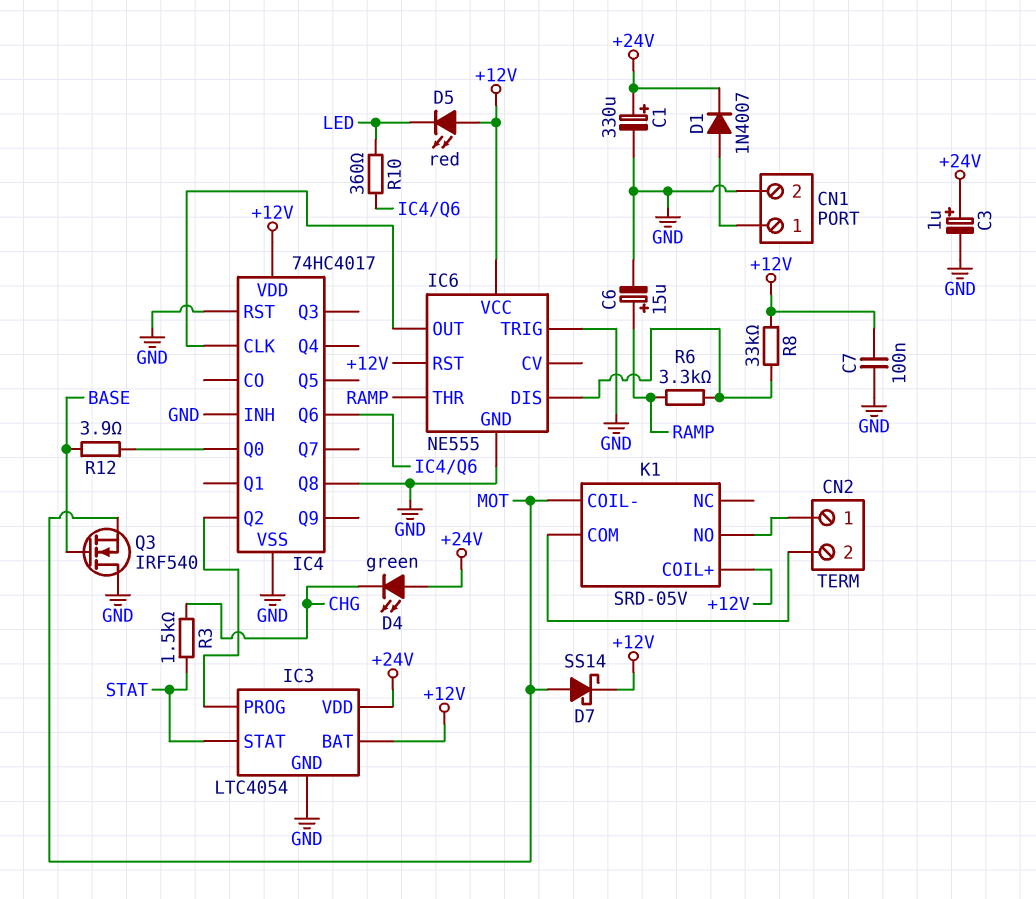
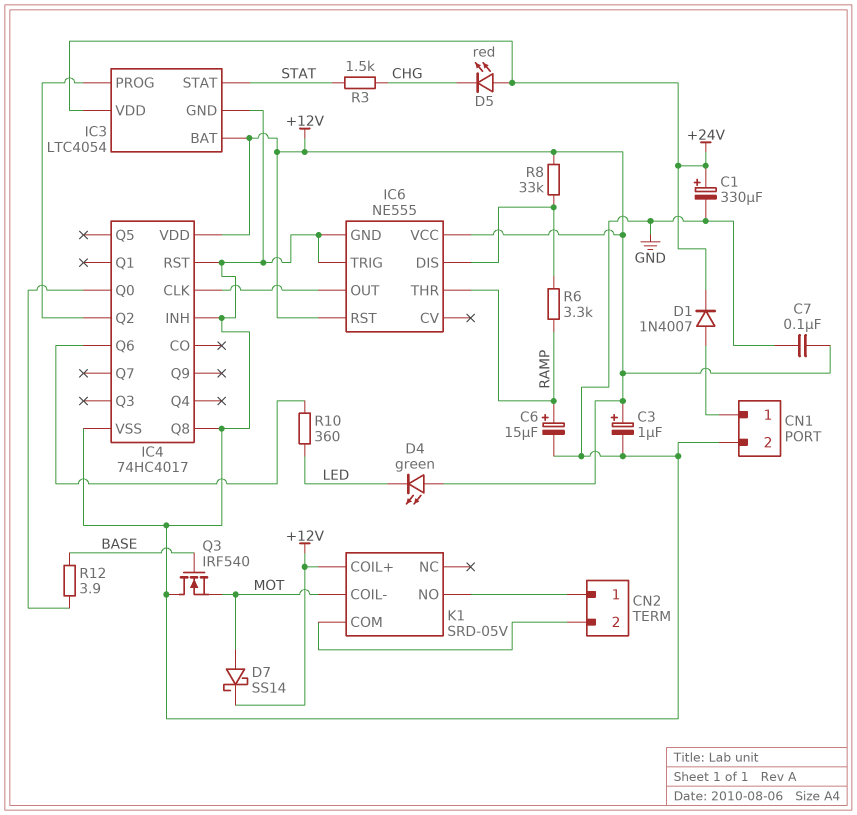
C3: 1uF (plus +24V, minus GND) -> 1uF (plus +12V, minus GND)
D4: LED green (A +24V, K CHG) -> LED green (A +12V, K LED)
D5: LED red (A +12V, K LED) -> LED red (A +24V, K CHG)

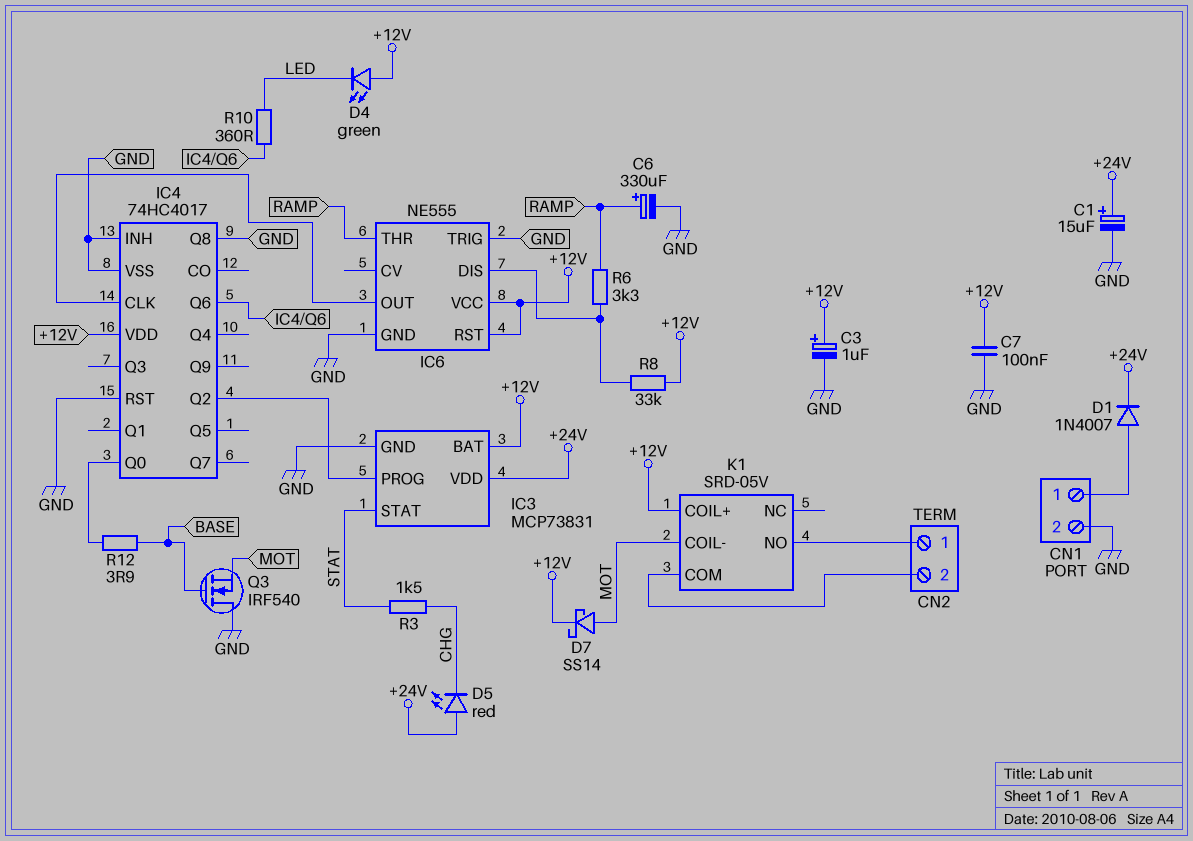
C1: 330uF (plus +24V, minus GND) -> 15uF (plus +24V, minus GND)
C6: 15uF (plus RAMP, minus GND) -> 330uF (plus RAMP, minus GND)
IC3: LTC4054 -> MCP73831

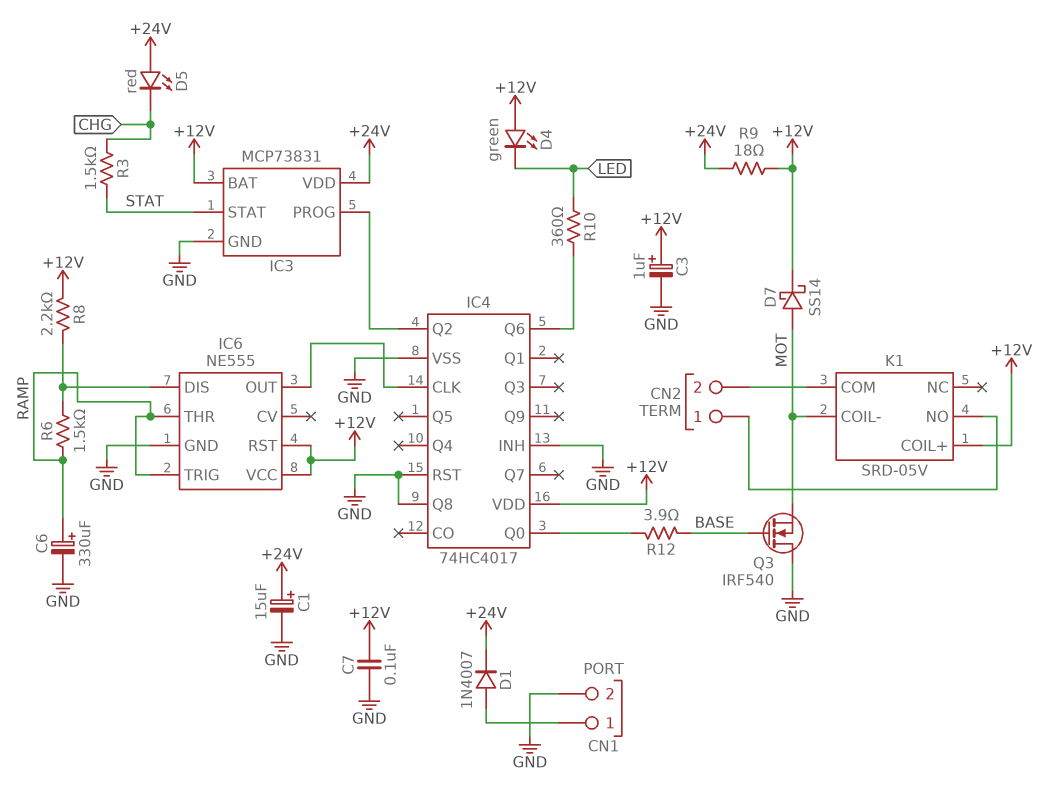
IC6 pin TRIG: GND -> RAMP
R6: 3.3k (IC6/DIS, RAMP) -> 1.5k (IC6/DIS, RAMP)
R8: 33k (+12V, IC6/DIS) -> 2.2k (+12V, IC6/DIS)
R9: none -> 18 (+12V, +24V)

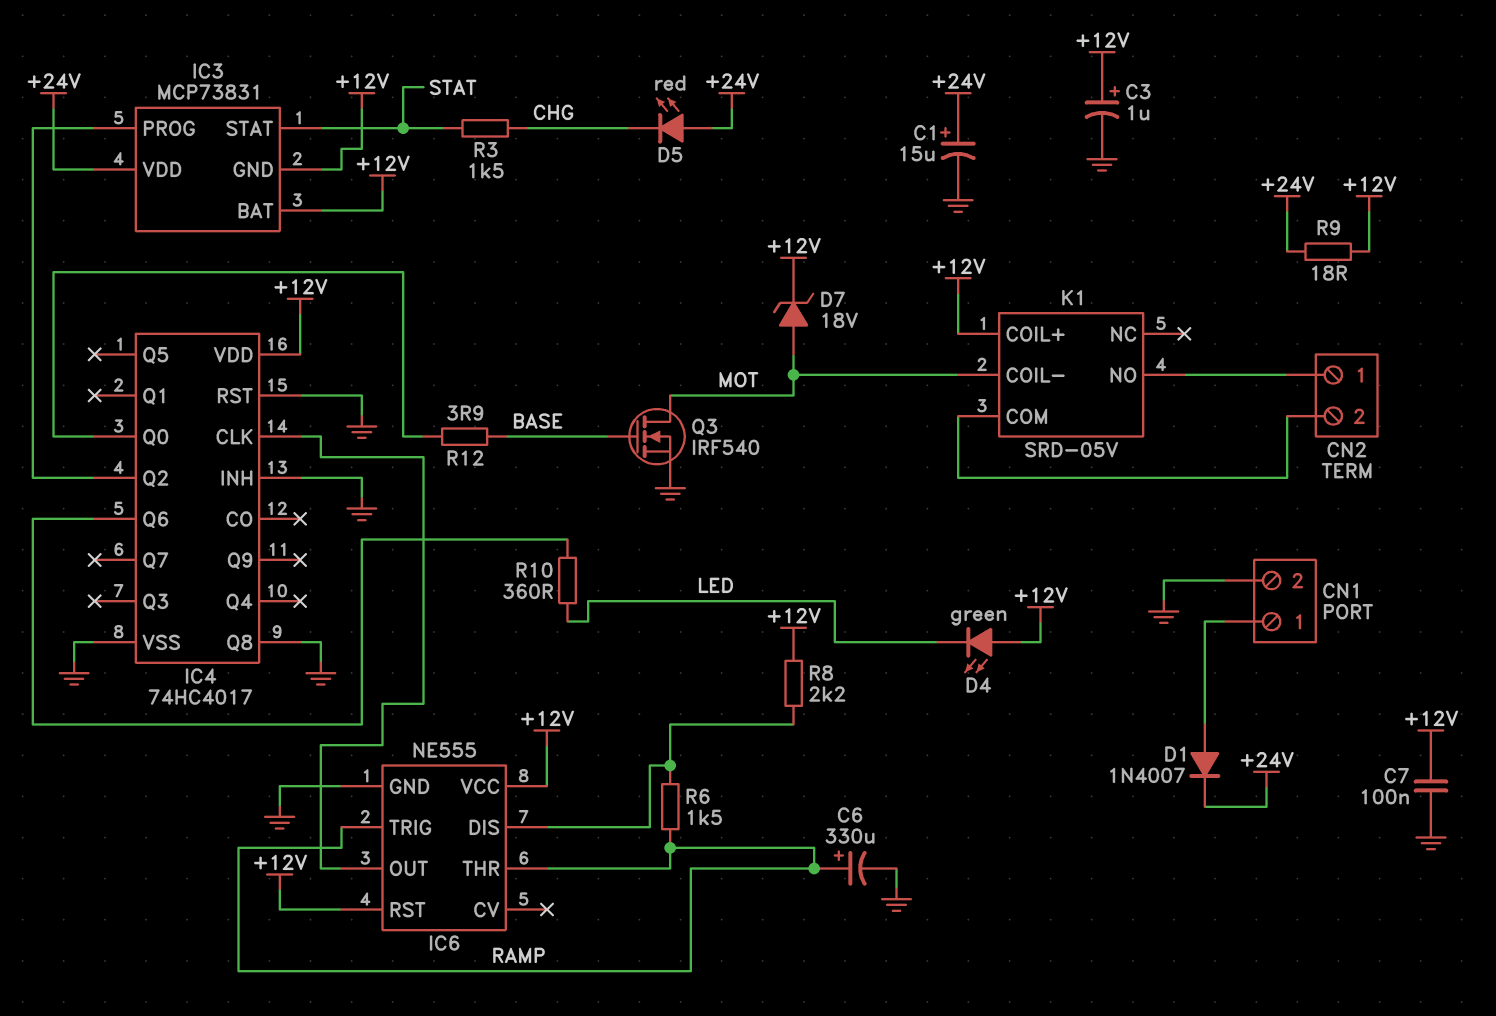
D7: schottky SS14 (A MOT, K +12V) -> zener 18V (A MOT, K +12V)
IC3 pin GND: GND -> +12V
Q3: NMOS IRF540 (G BASE, D GND, S MOT) -> NMOS IRF540 (G BASE, D MOT, S GND)

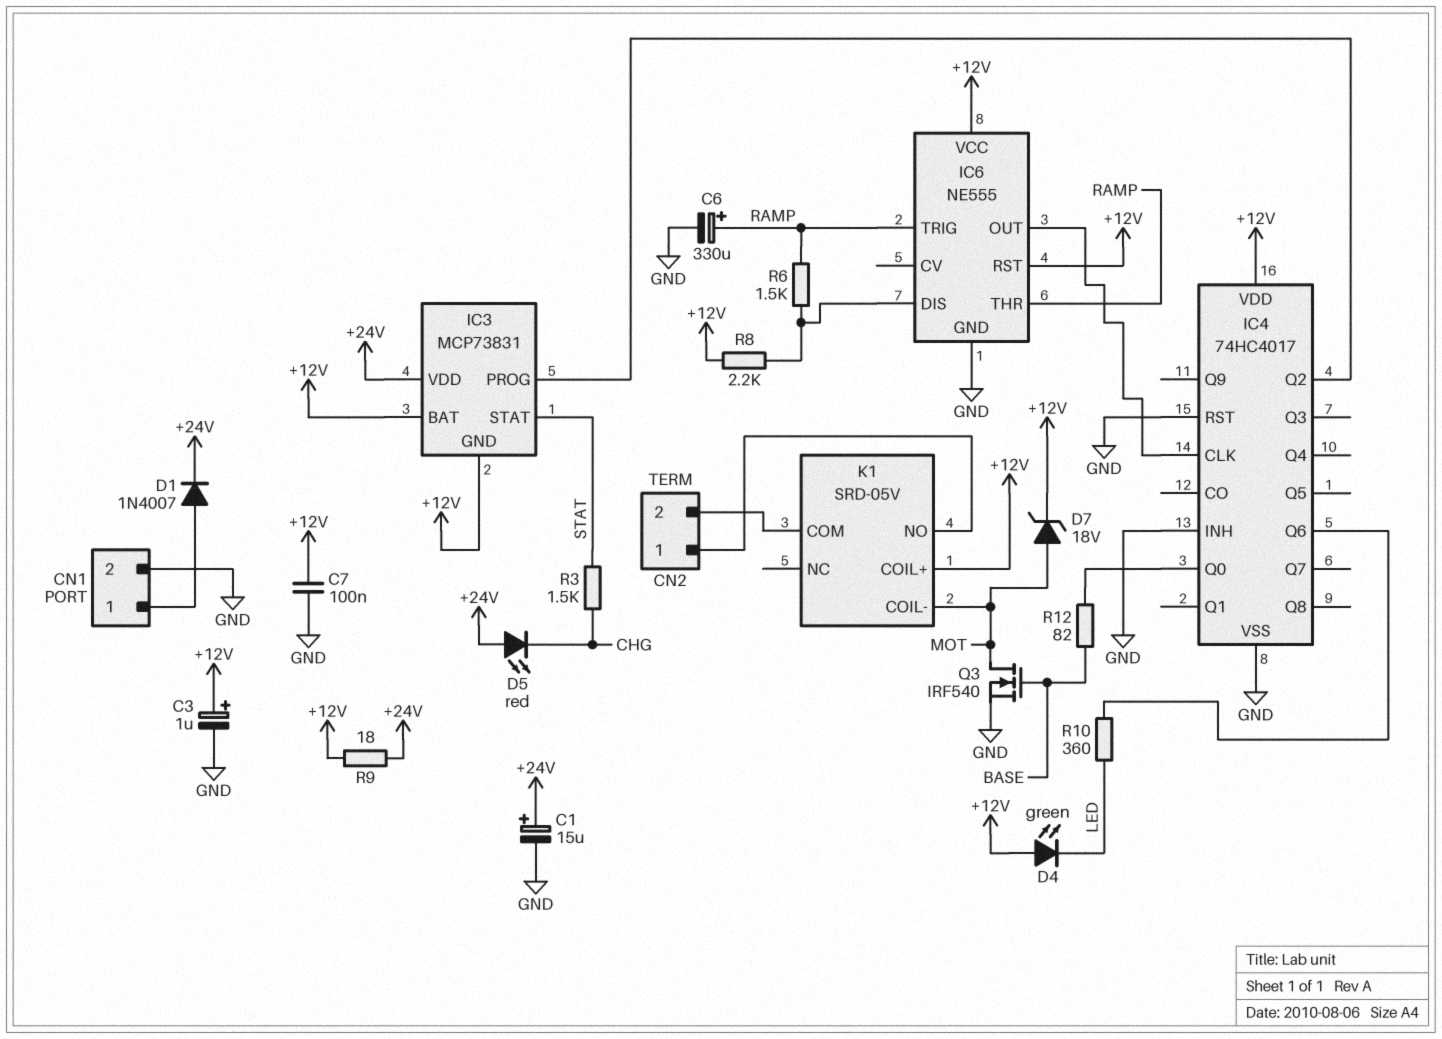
IC4 pin Q8: GND -> none
R12: 3.9 (BASE, IC4/Q0) -> 82 (BASE, IC4/Q0)

